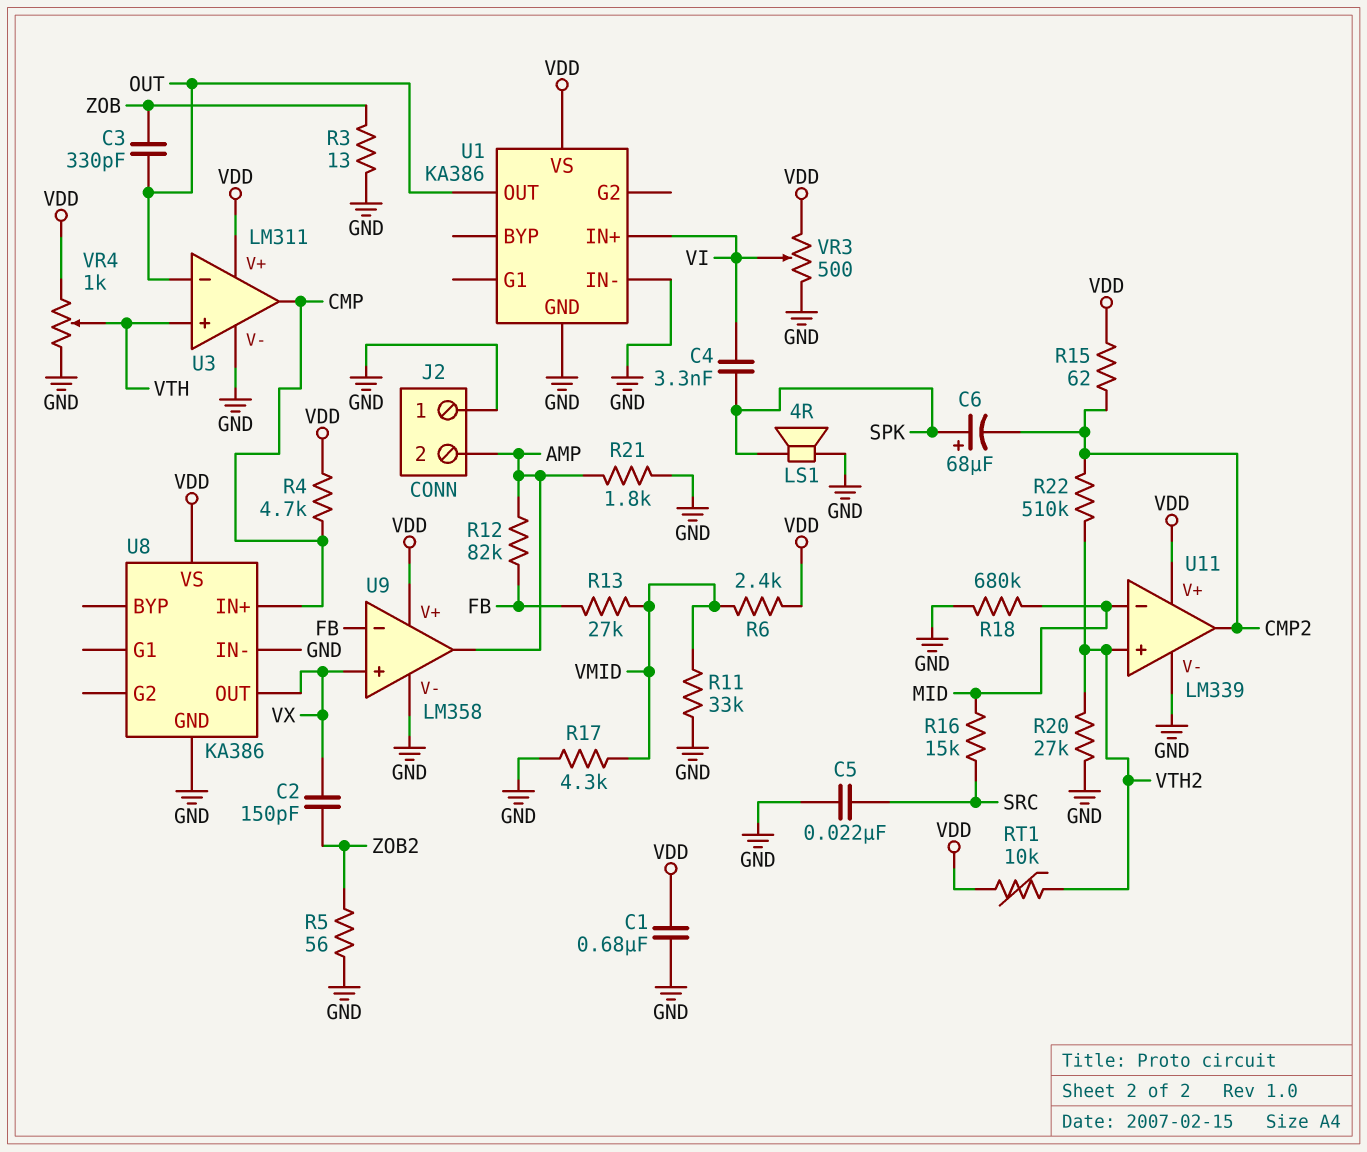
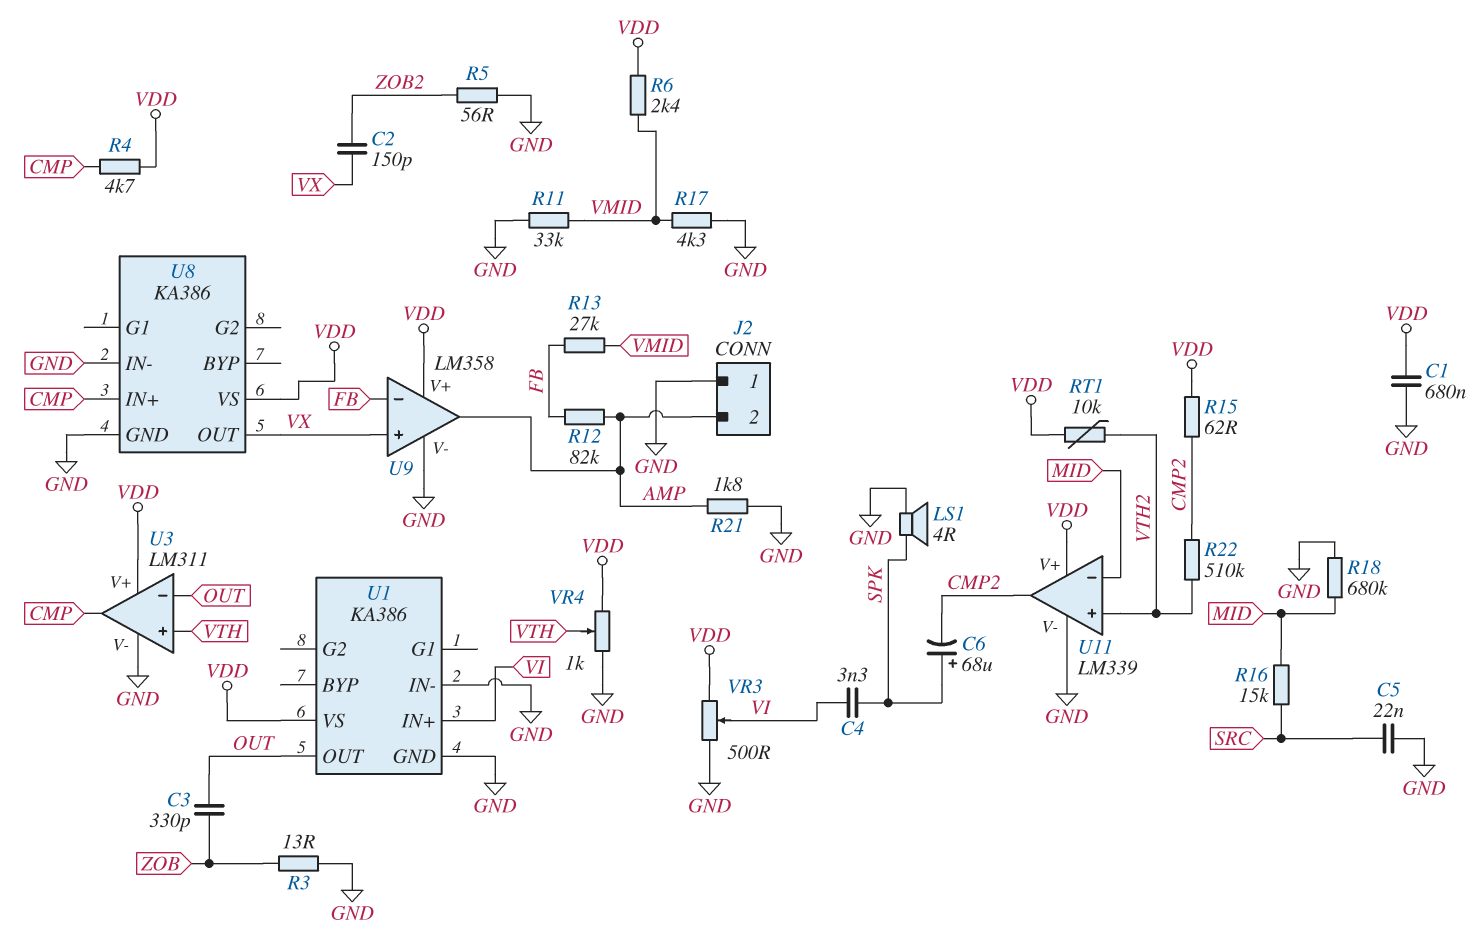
R20: 27k (GND, VTH2) -> none

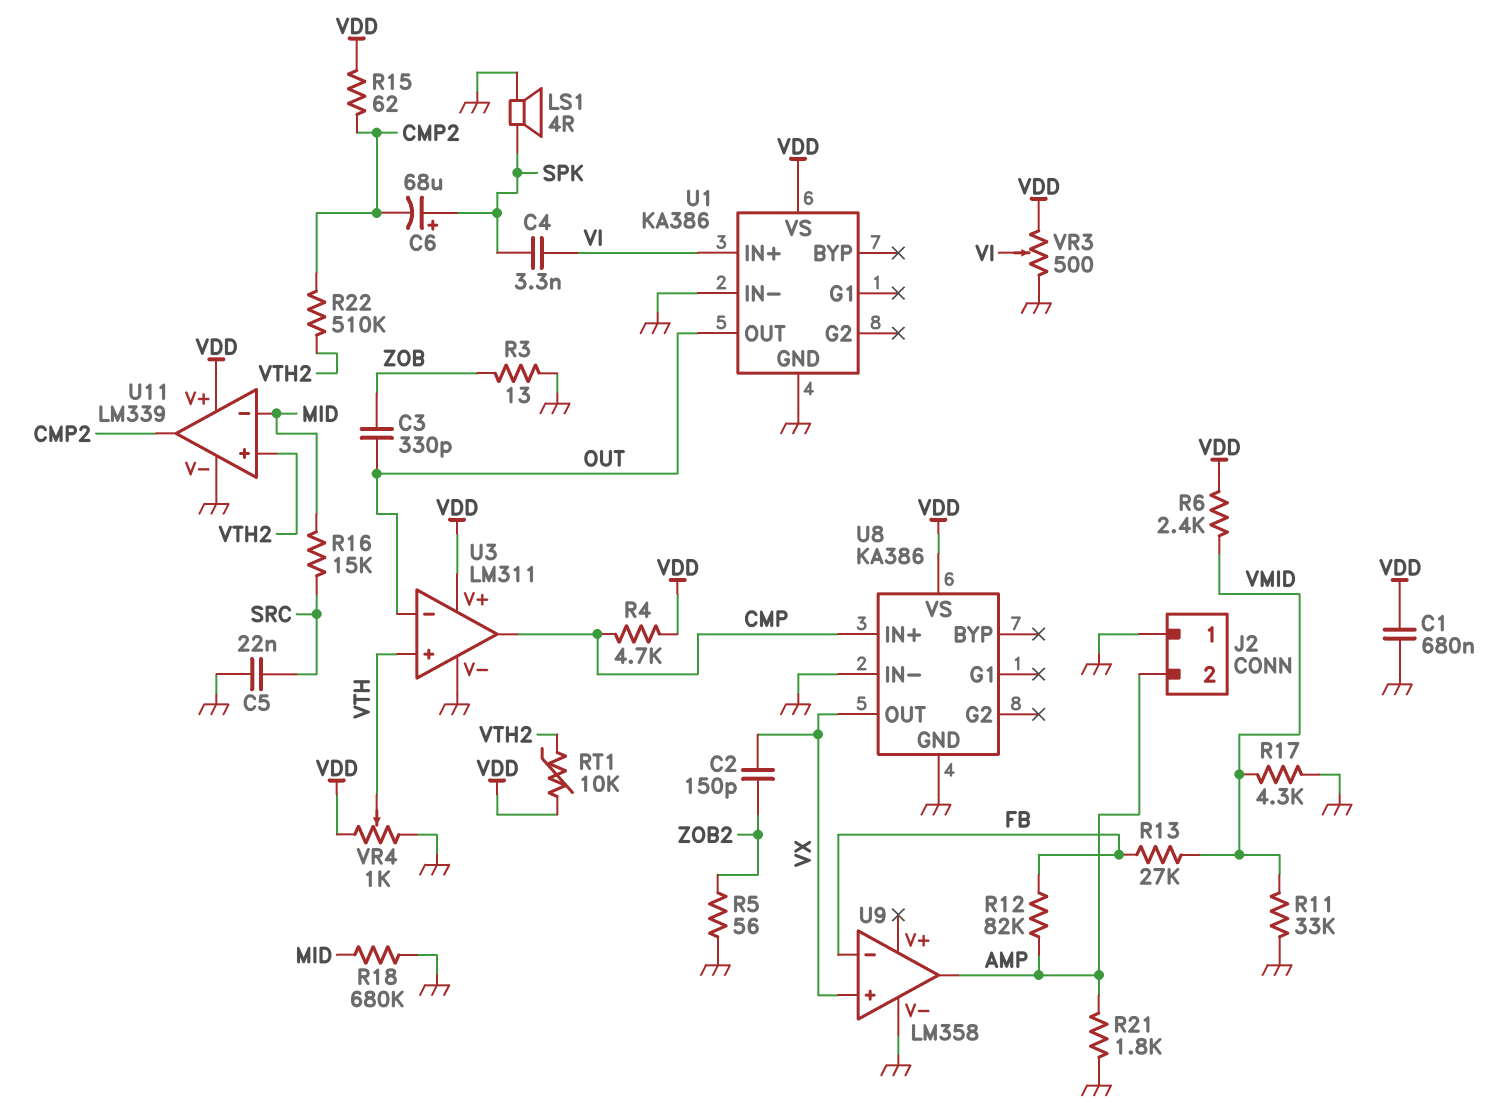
U9 pin V+: VDD -> none

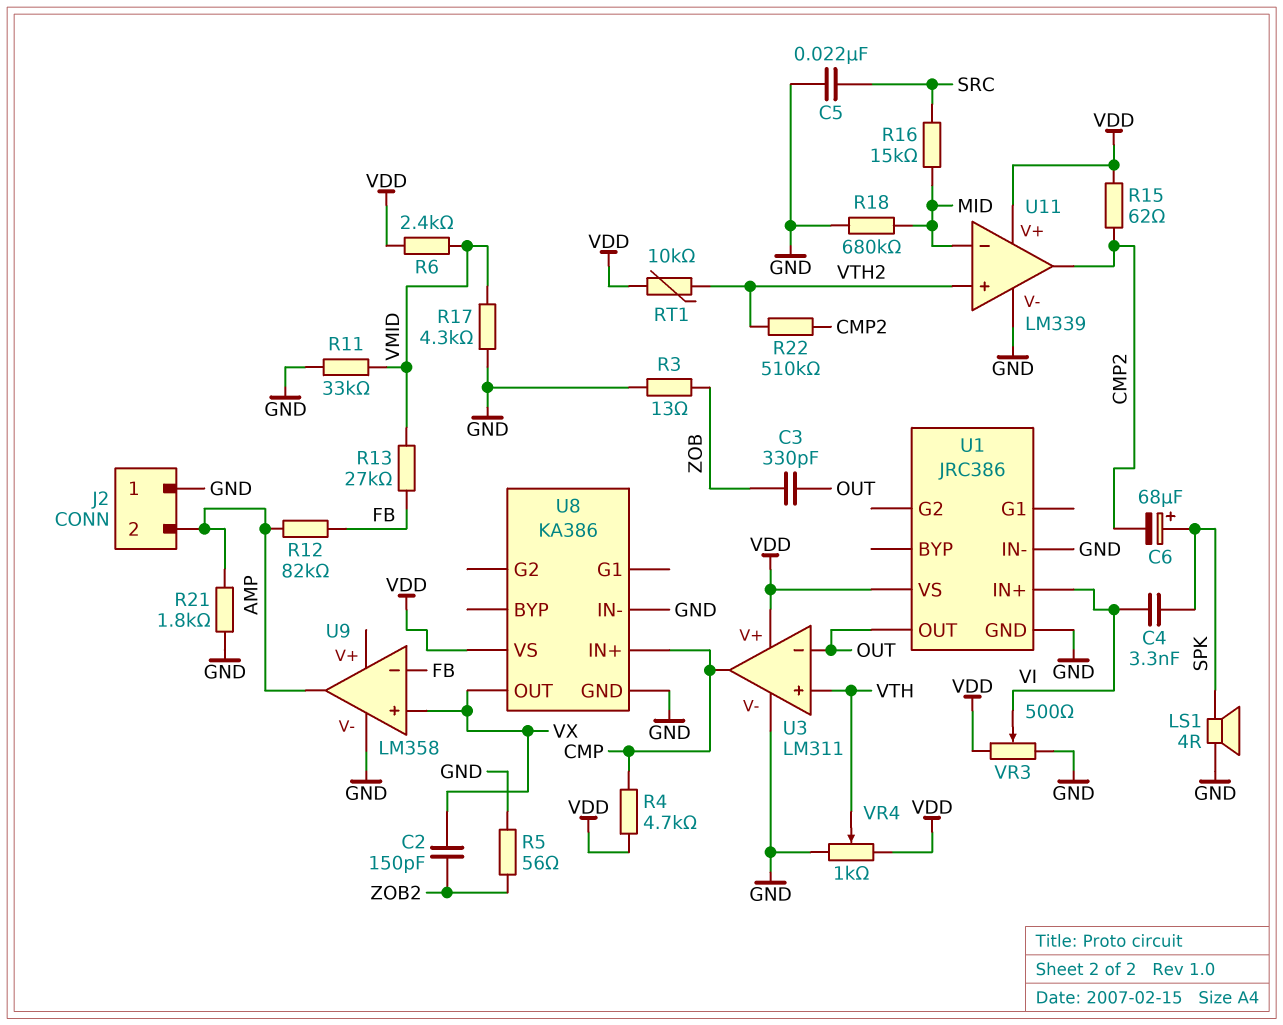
C1: 680nF (GND, VDD) -> none
U1: KA386 -> JRC386

